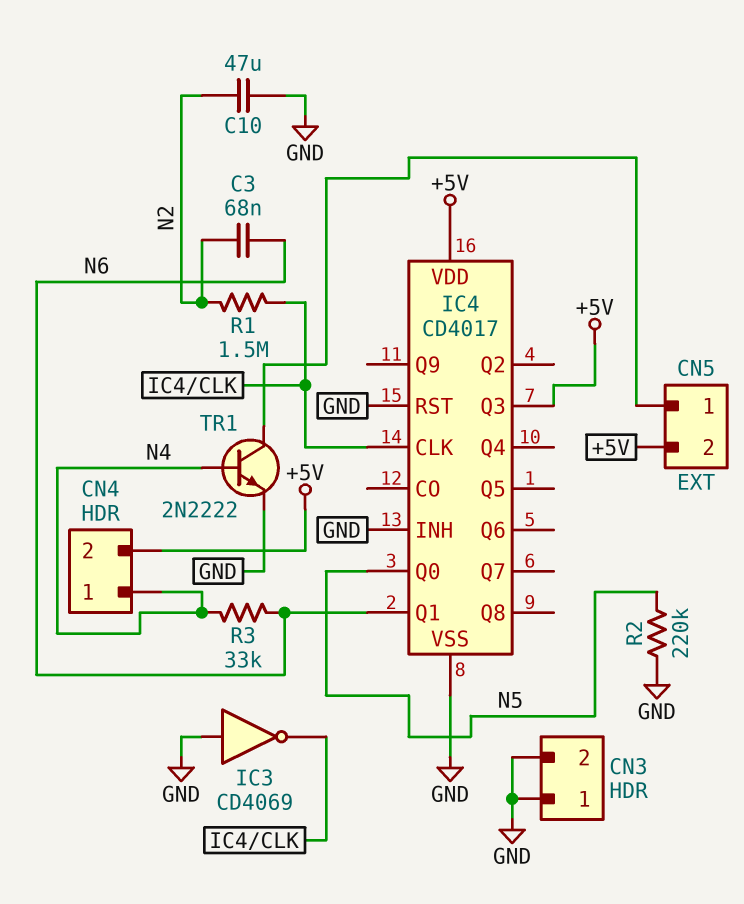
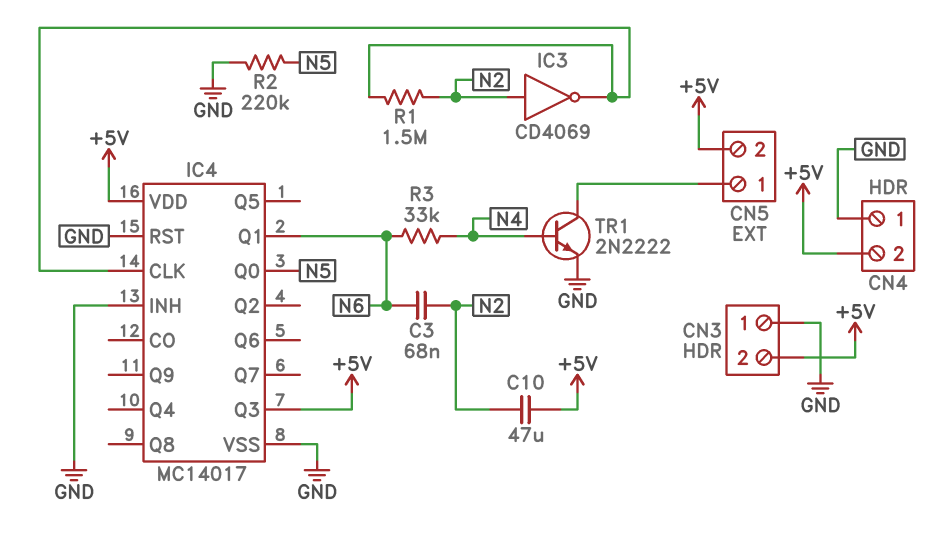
C10: 47uF (GND, N2) -> 47uF (+5V, N2)
CN3 pin 2: GND -> +5V
CN4 pin 1: N4 -> GND
IC3: NOT CD4069 (in GND, out IC4/CLK) -> NOT CD4069 (in N2, out IC4/CLK)
IC4: CD4017 -> MC14017

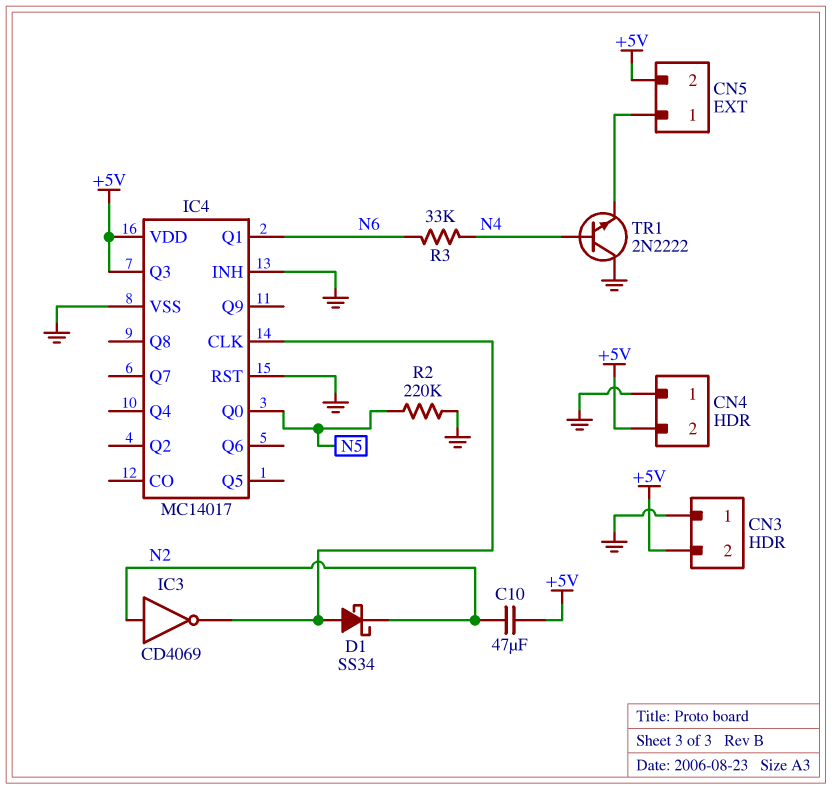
C3: 68nF (N2, N6) -> none
D1: none -> schottky SS34 (A IC4/CLK, K N2)
R1: 1.5M (IC4/CLK, N2) -> none
TR1: NPN 2N2222 (B N4, C CN5/1, E GND) -> NPN 2N2222 (B N4, C GND, E CN5/1)

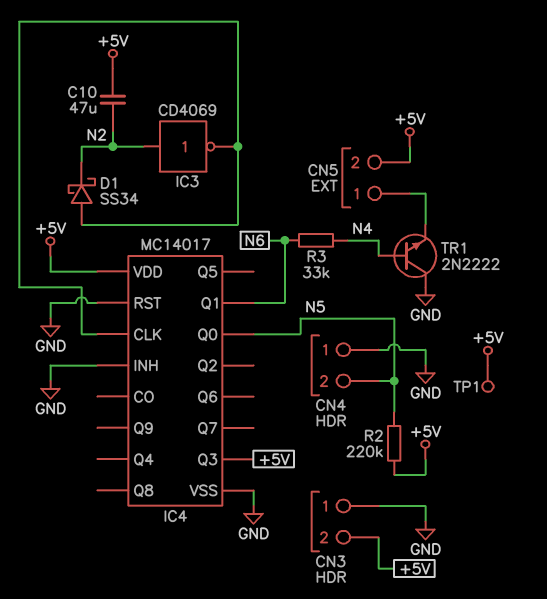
CN4 pin 2: +5V -> N5
R2: 220k (GND, N5) -> 220k (+5V, N5)
TP1: none -> test point (+5V)

